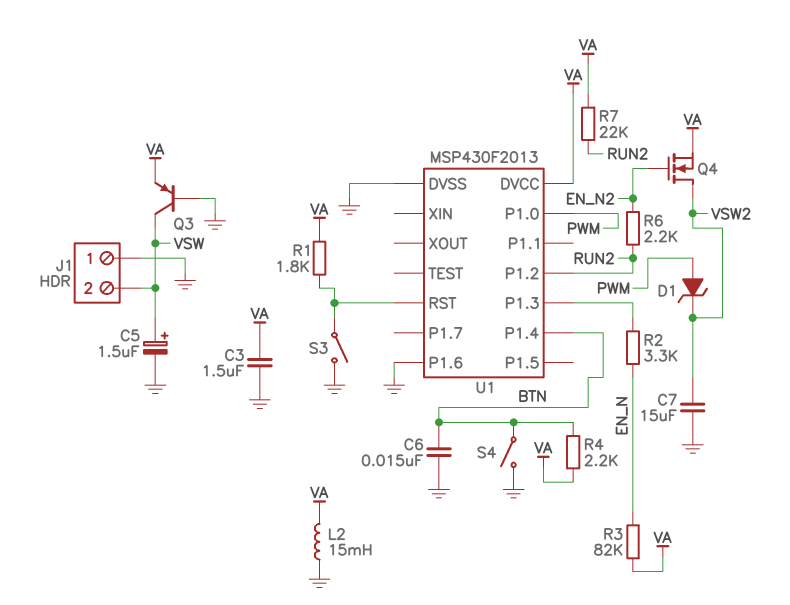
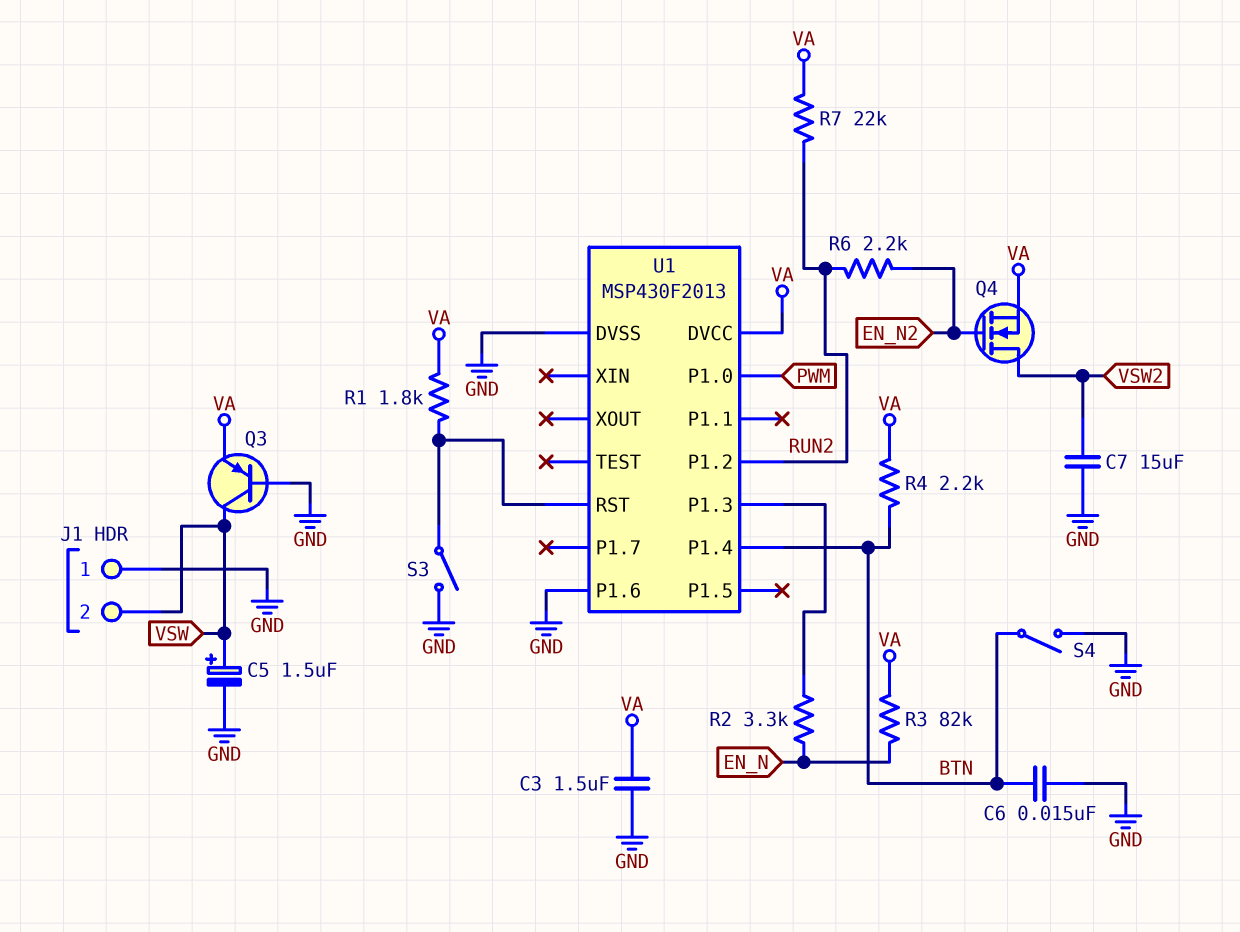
D1: zener (A PWM, K VSW2) -> none
L2: 15mH (GND, VA) -> none

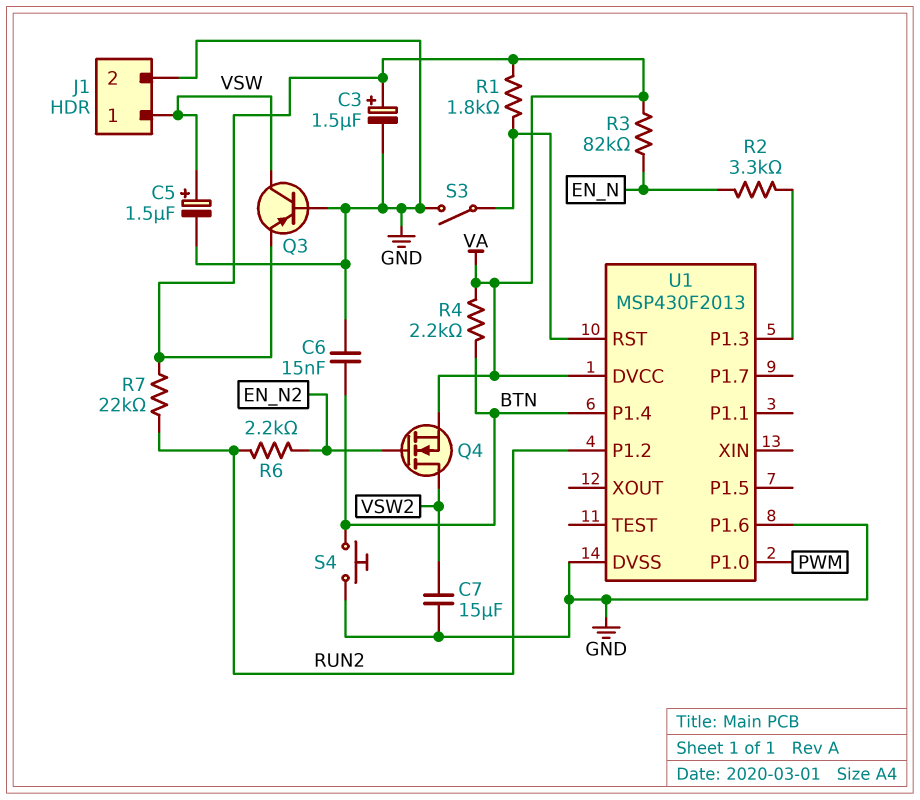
C3: 1.5uF (GND, VA) -> 1.5uF (plus VA, minus GND)
J1 pin 1: GND -> VSW
J1 pin 2: VSW -> GND
S4: switch (BTN, GND) -> button (BTN, GND)

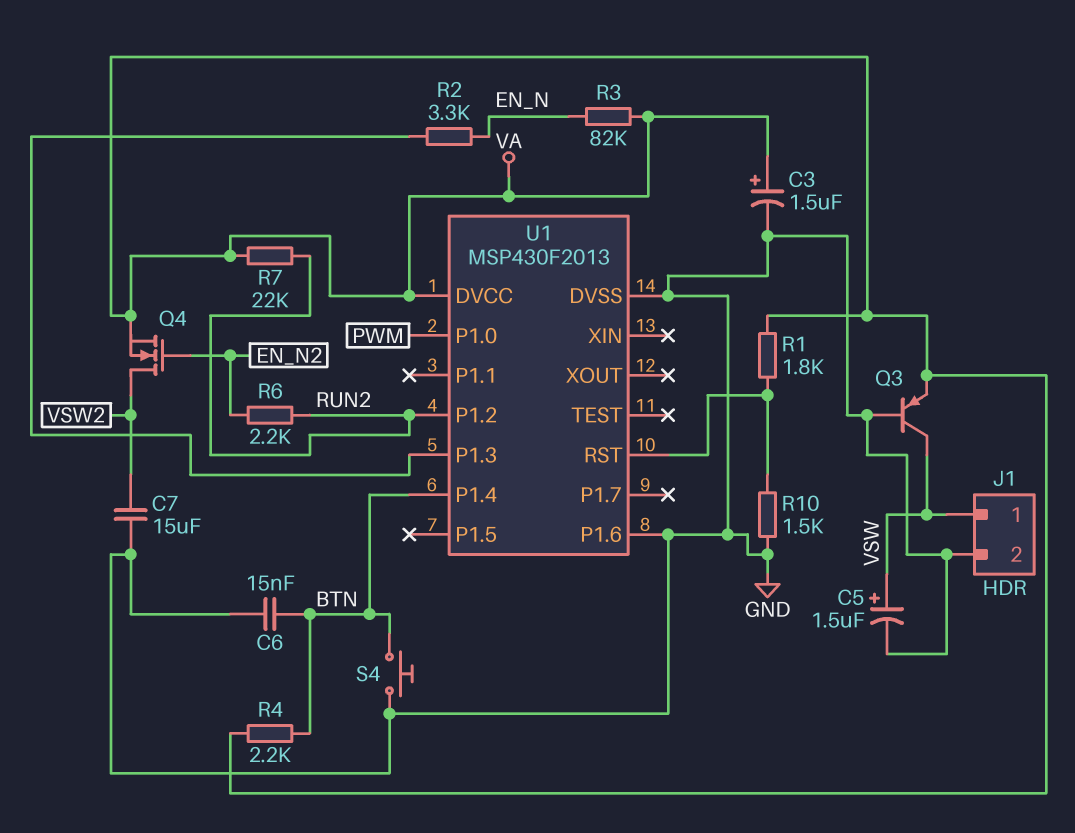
R10: none -> 1.5k (GND, U1/RST)
S3: switch (GND, U1/RST) -> none

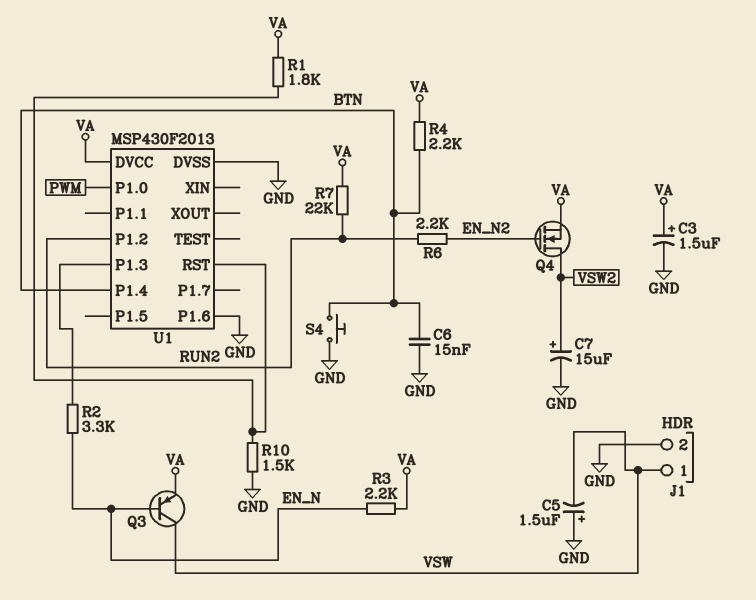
C5: 1.5uF (plus VSW, minus GND) -> 1.5uF (plus GND, minus VSW)
C7: 15uF (GND, VSW2) -> 15uF (plus VSW2, minus GND)
Q3: PNP (B GND, C VSW, E VA) -> PNP (B EN_N, C VSW, E VA)
R3: 82k (EN_N, VA) -> 2.2k (EN_N, VA)

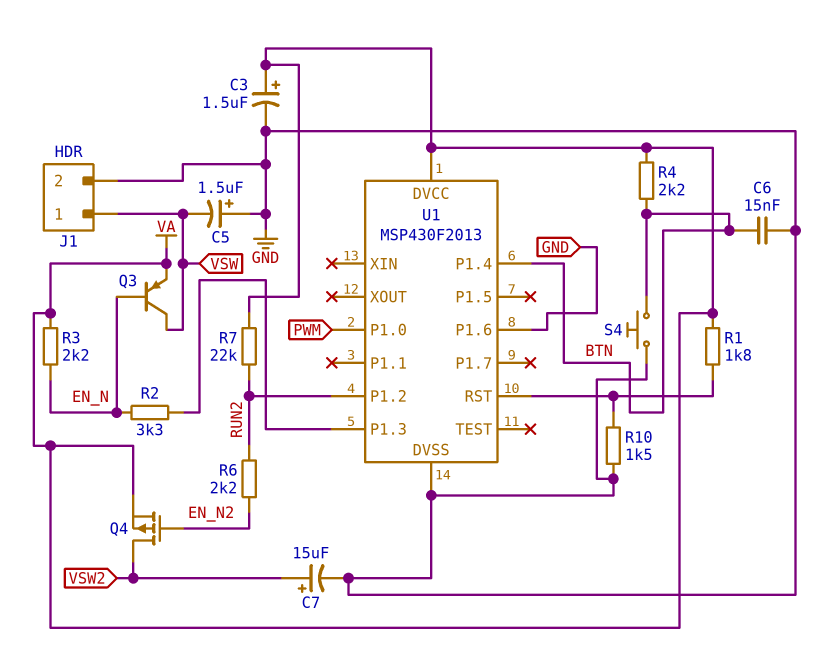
Q4: NMOS (G EN_N2, D VSW2, S VA) -> PMOS (G EN_N2, D VSW2, S VA)

